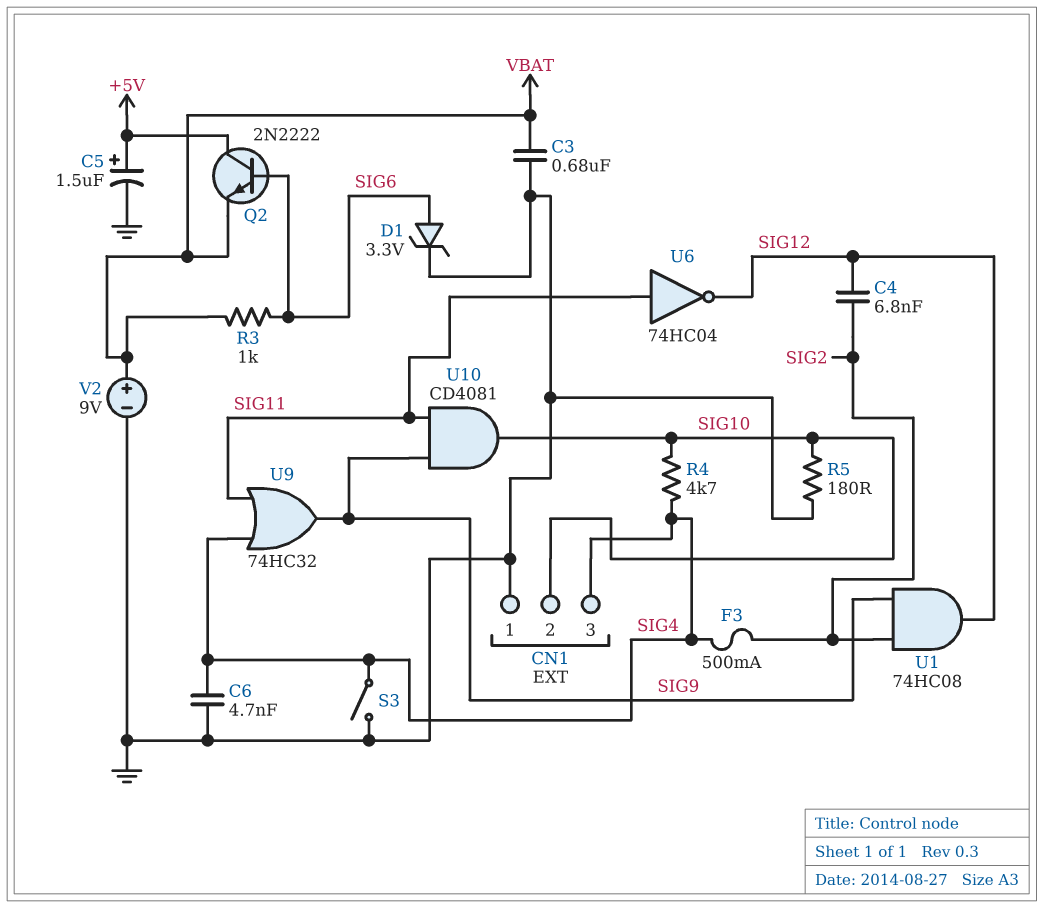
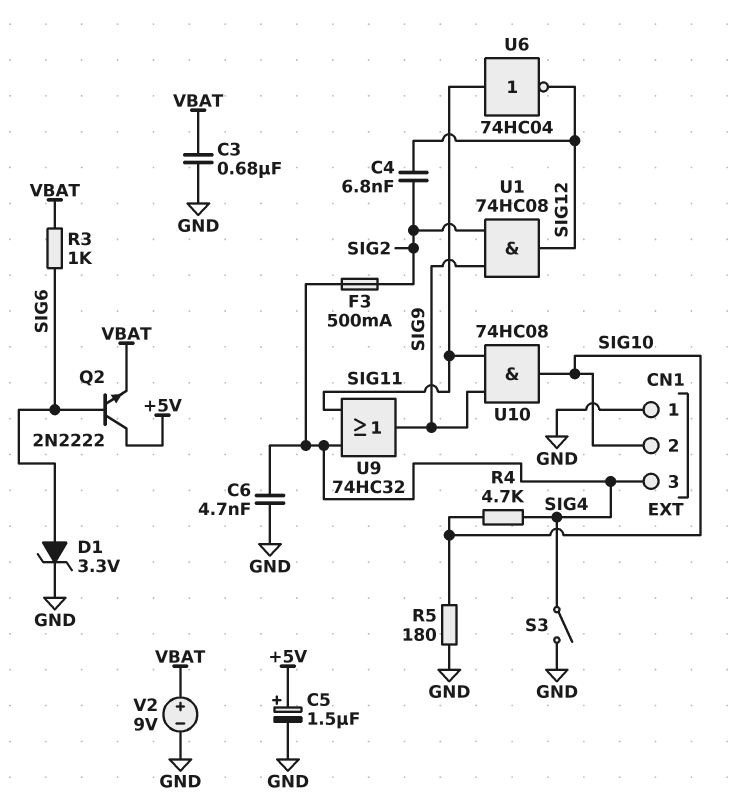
U10: AND CD4081 (in SIG9, in SIG11, out SIG10) -> AND 74HC08 (in SIG9, in SIG11, out SIG10)

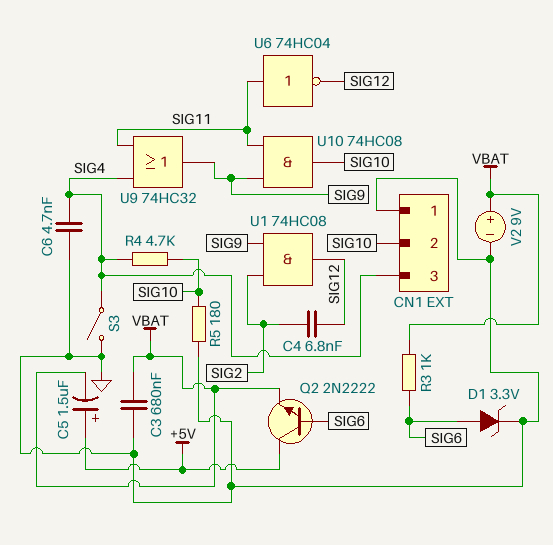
C5: 1.5uF (plus +5V, minus GND) -> 1.5uF (plus +5V, minus VBAT)
F3: 500mA (SIG2, SIG4) -> none

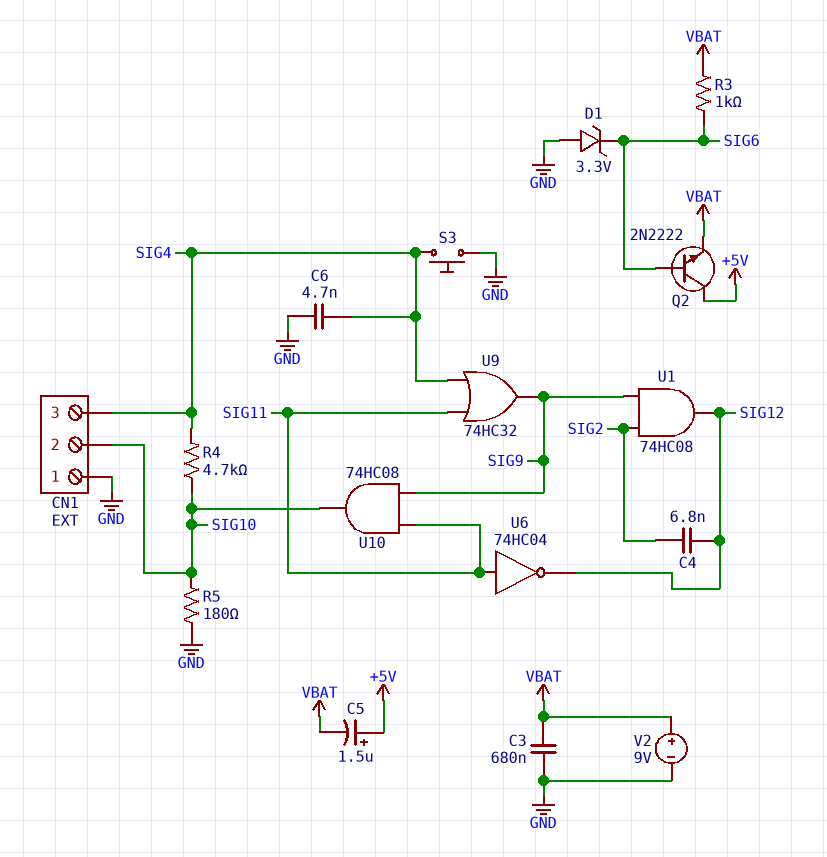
D1: zener 3.3V (A SIG6, K GND) -> zener 3.3V (A GND, K SIG6)
S3: switch (GND, SIG4) -> button (GND, SIG4)

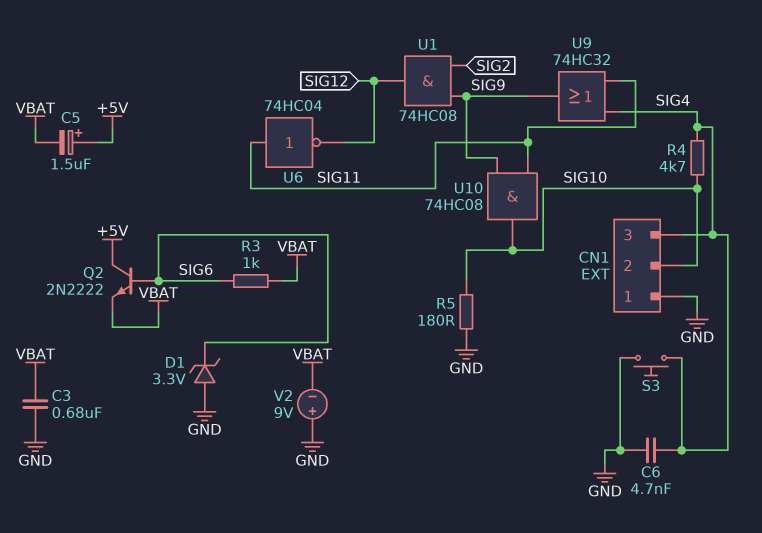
C4: 6.8nF (SIG2, SIG12) -> none
V2: 9V (plus VBAT, minus GND) -> 9V (plus GND, minus VBAT)

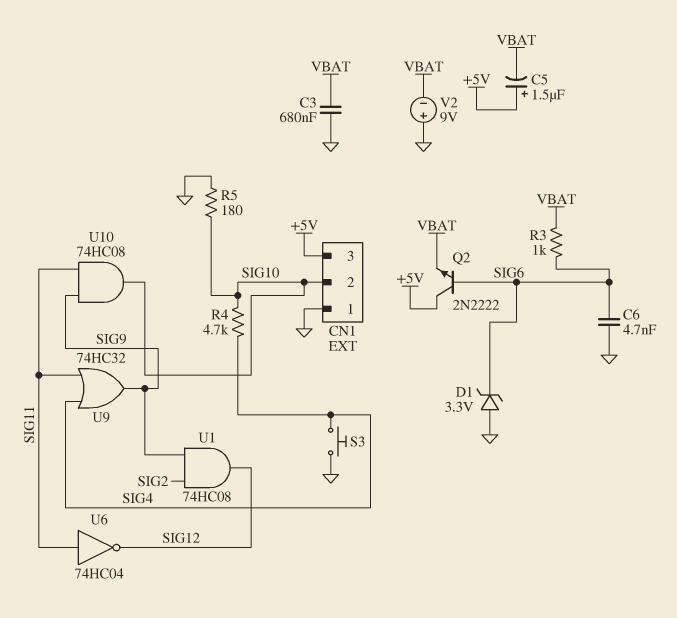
C6: 4.7nF (GND, SIG4) -> 4.7nF (GND, SIG6)
CN1 pin 3: SIG4 -> +5V

